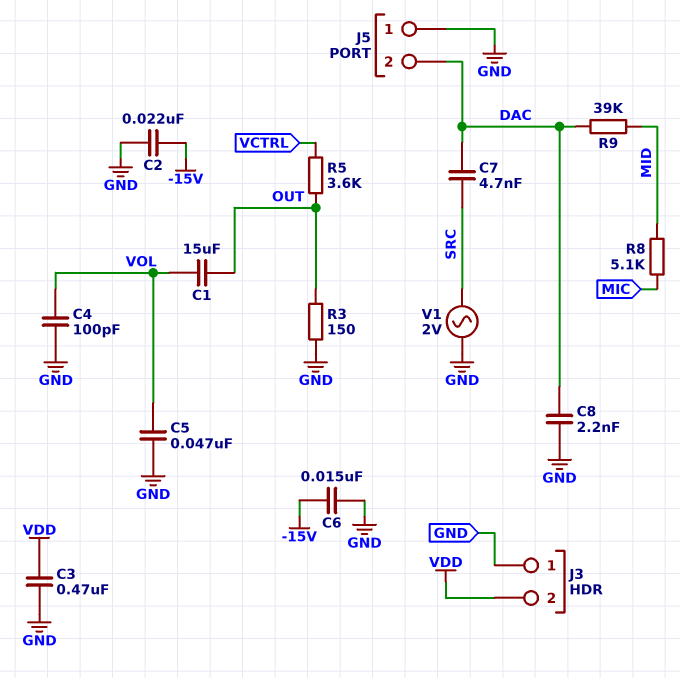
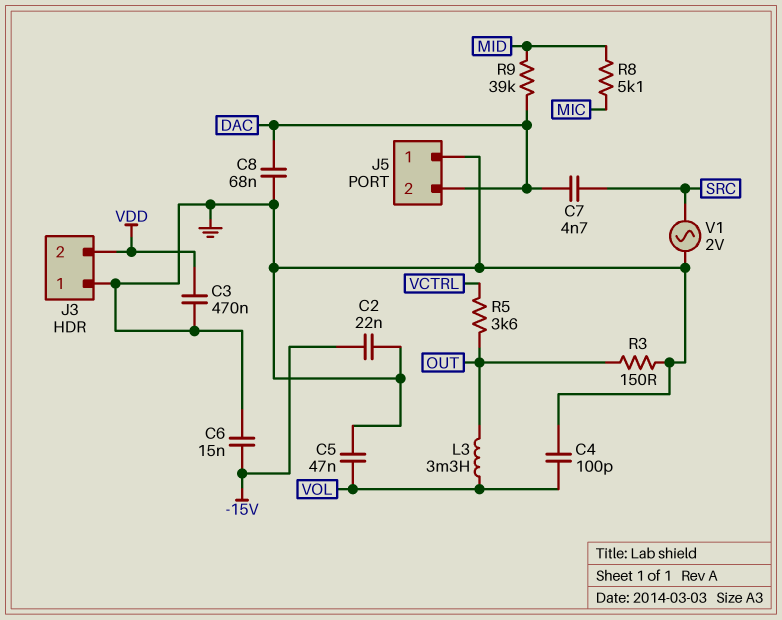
C1: 15uF (OUT, VOL) -> none
C8: 2.2nF (DAC, GND) -> 68nF (DAC, GND)
L3: none -> 3.3mH (OUT, VOL)

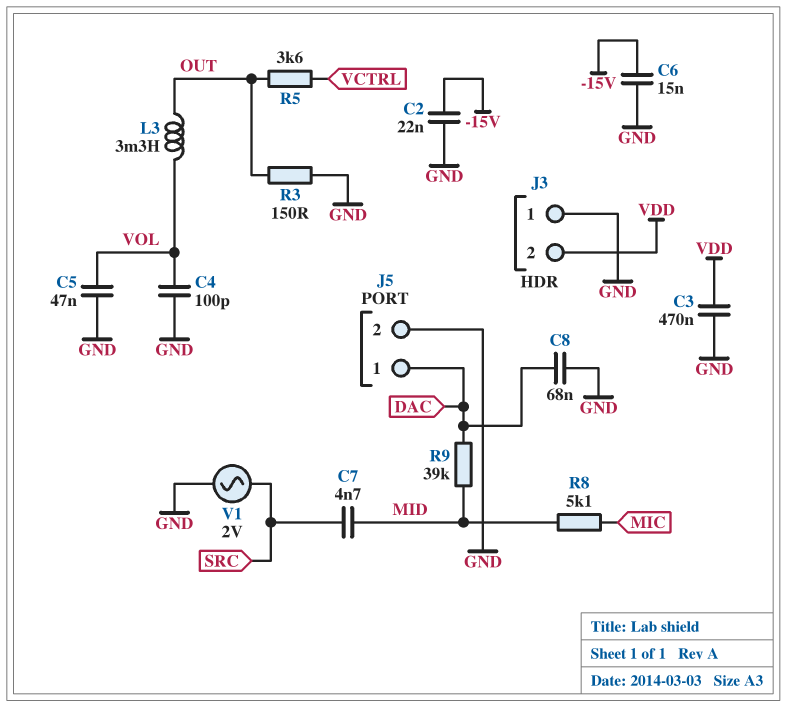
C7: 4.7nF (DAC, SRC) -> 4.7nF (MID, SRC)
J5 pin 1: GND -> DAC
J5 pin 2: DAC -> GND

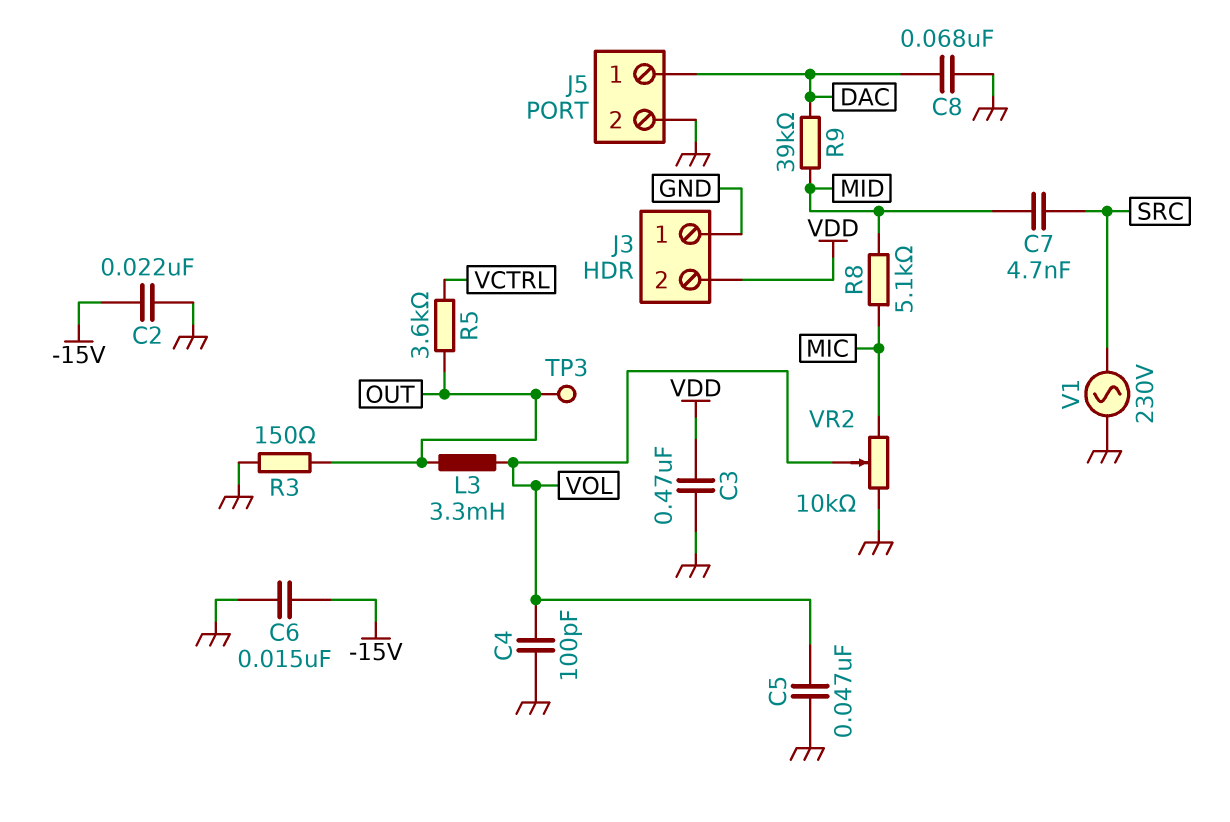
TP3: none -> test point (OUT)
V1: AC 2V (GND, SRC) -> AC 230V (GND, SRC)
VR2: none -> 10k (GND, MIC, wiper VOL)

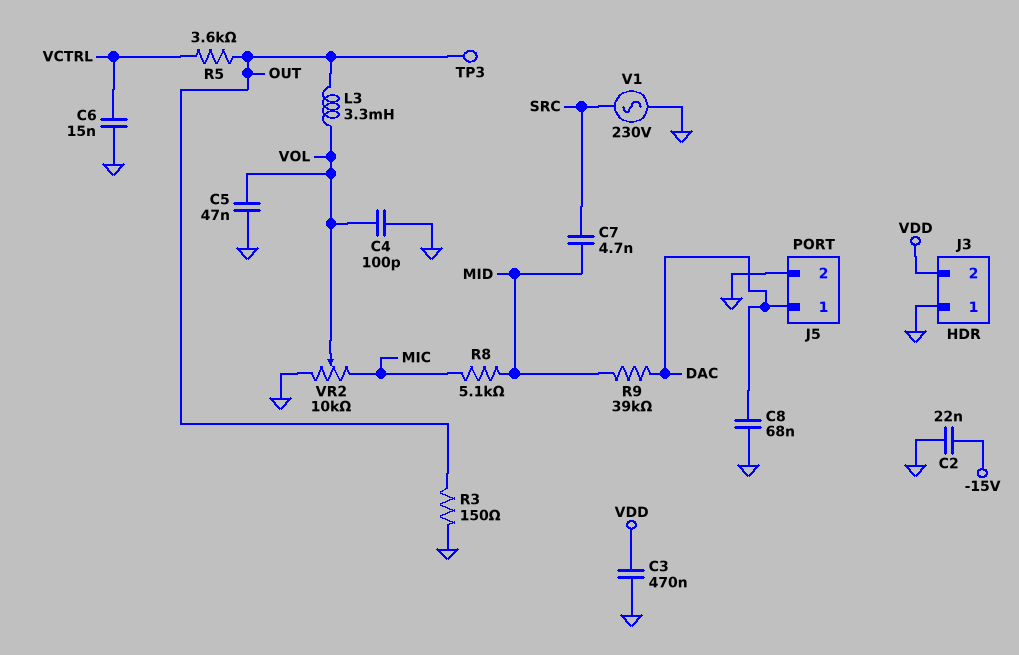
C6: 15nF (-15V, GND) -> 15nF (GND, VCTRL)

